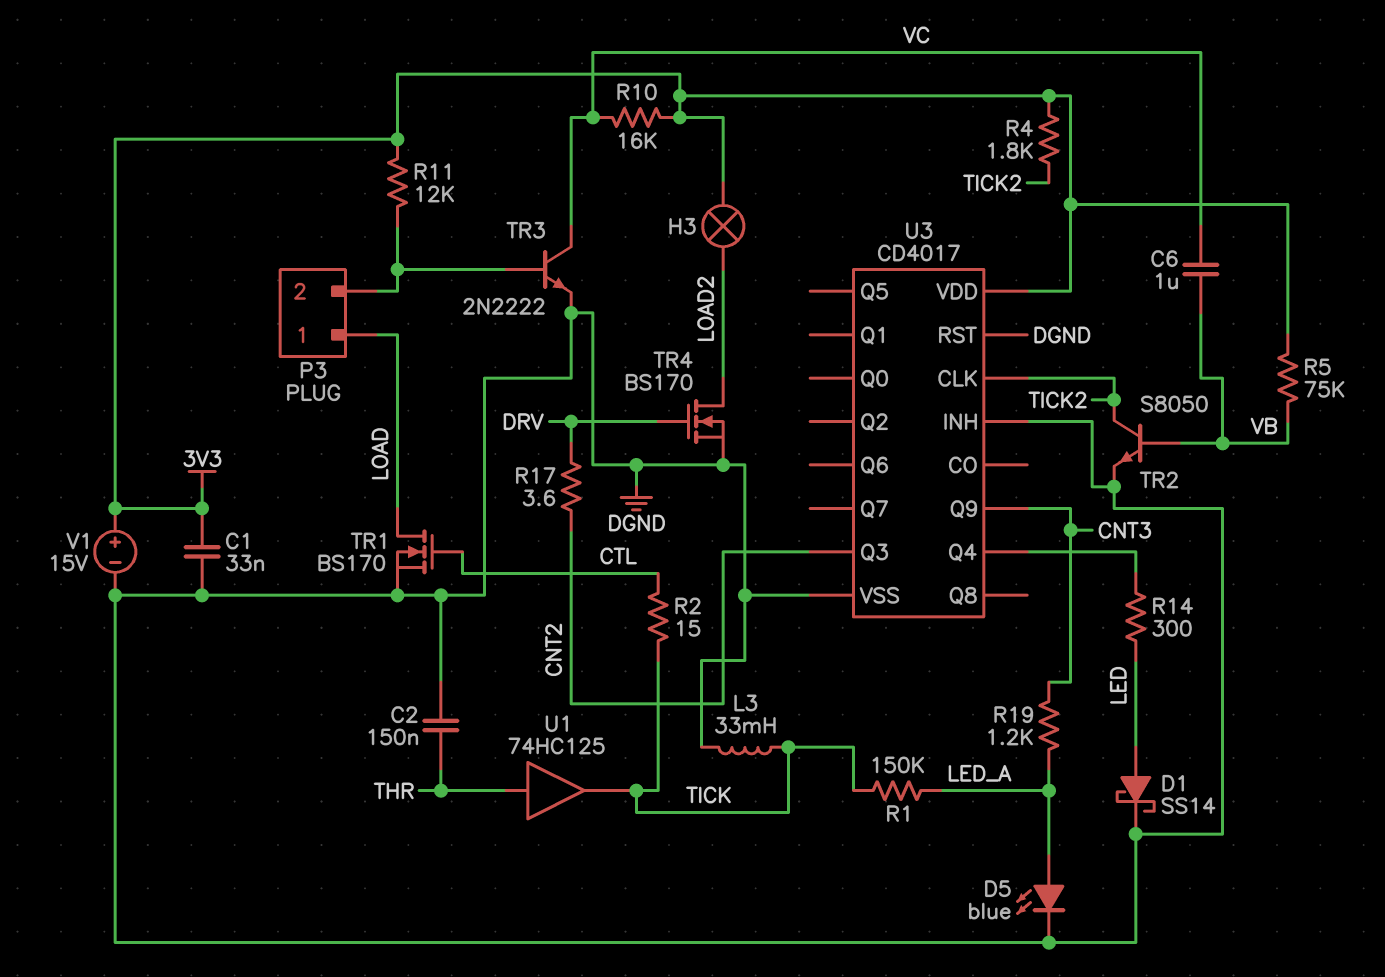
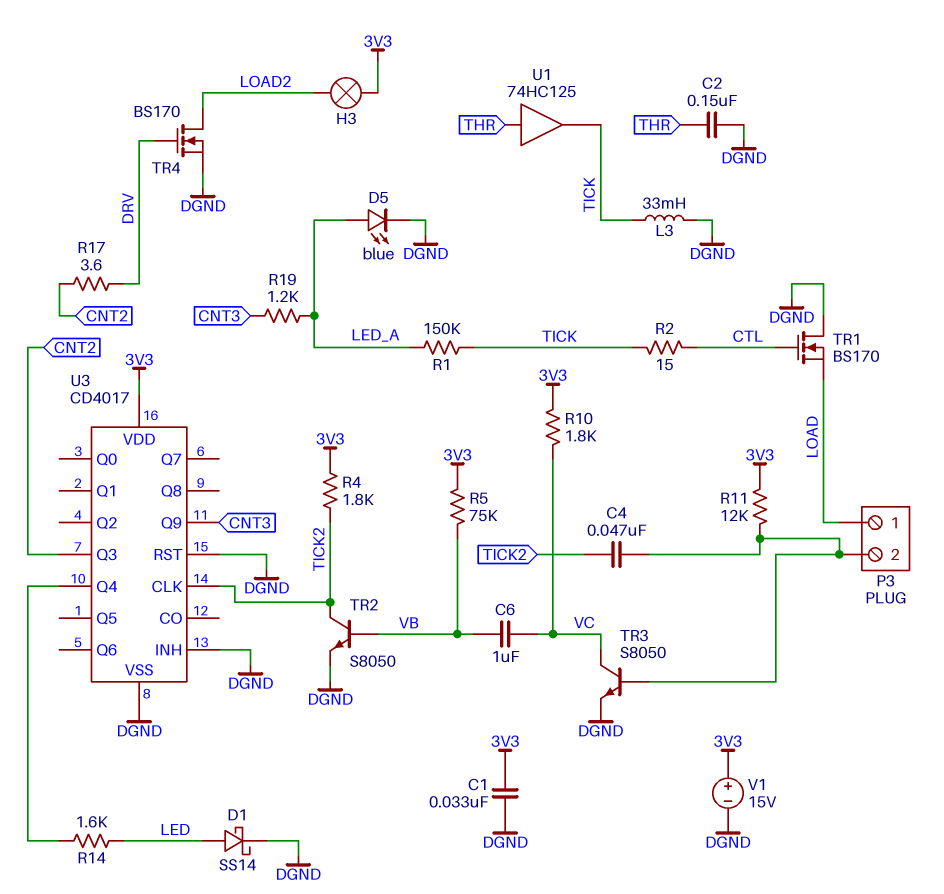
C4: none -> 47nF (P3/2, TICK2)
R10: 16k (3V3, VC) -> 1.8k (3V3, VC)
R14: 300 (LED, U3/Q4) -> 1.6k (LED, U3/Q4)
TR1: NMOS BS170 (G CTL, D LOAD, S DGND) -> NMOS BS170 (G CTL, D DGND, S LOAD)
TR3: NPN 2N2222 (B P3/2, C VC, E DGND) -> NPN S8050 (B P3/2, C VC, E DGND)

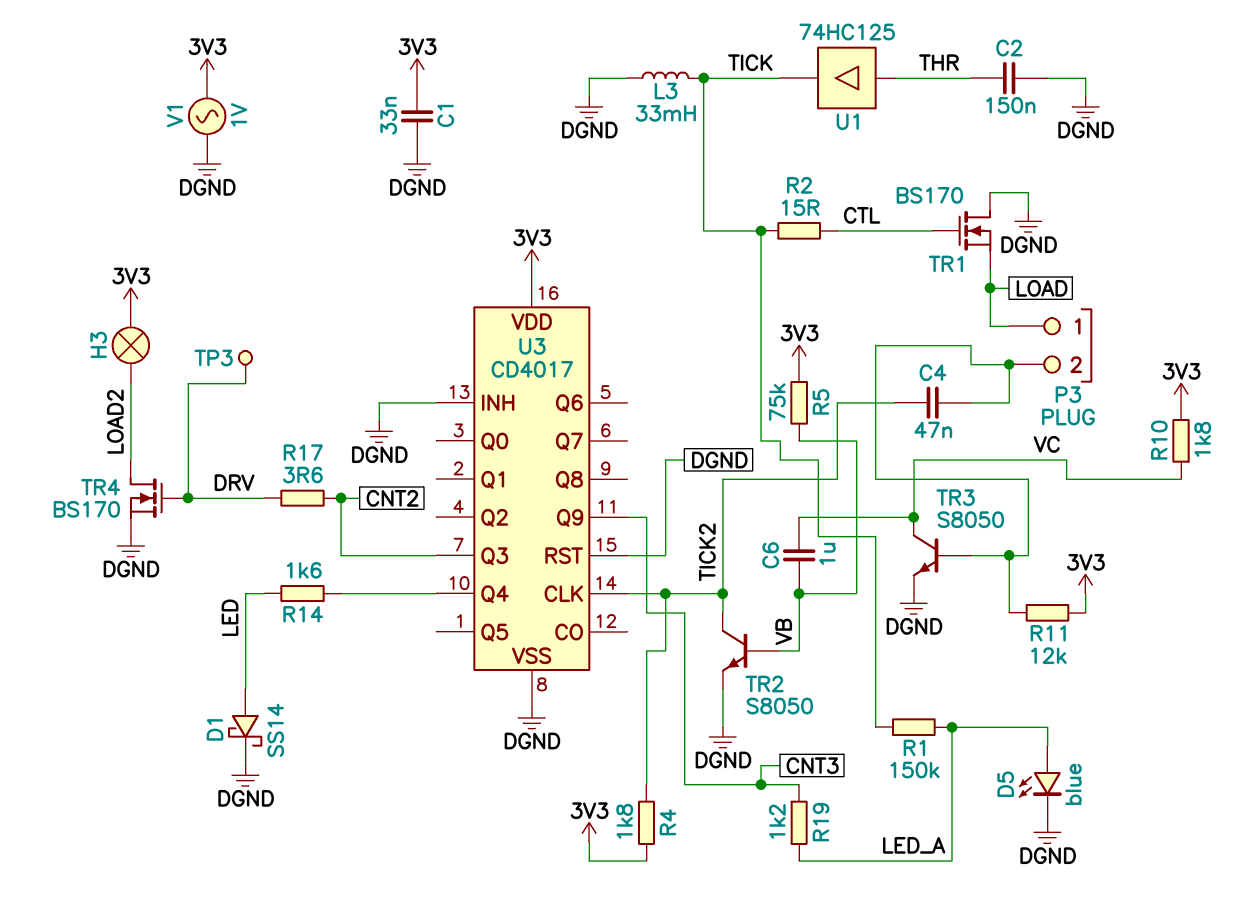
TP3: none -> test point (DRV)
V1: 15V (plus 3V3, minus DGND) -> AC 1V (3V3, DGND)

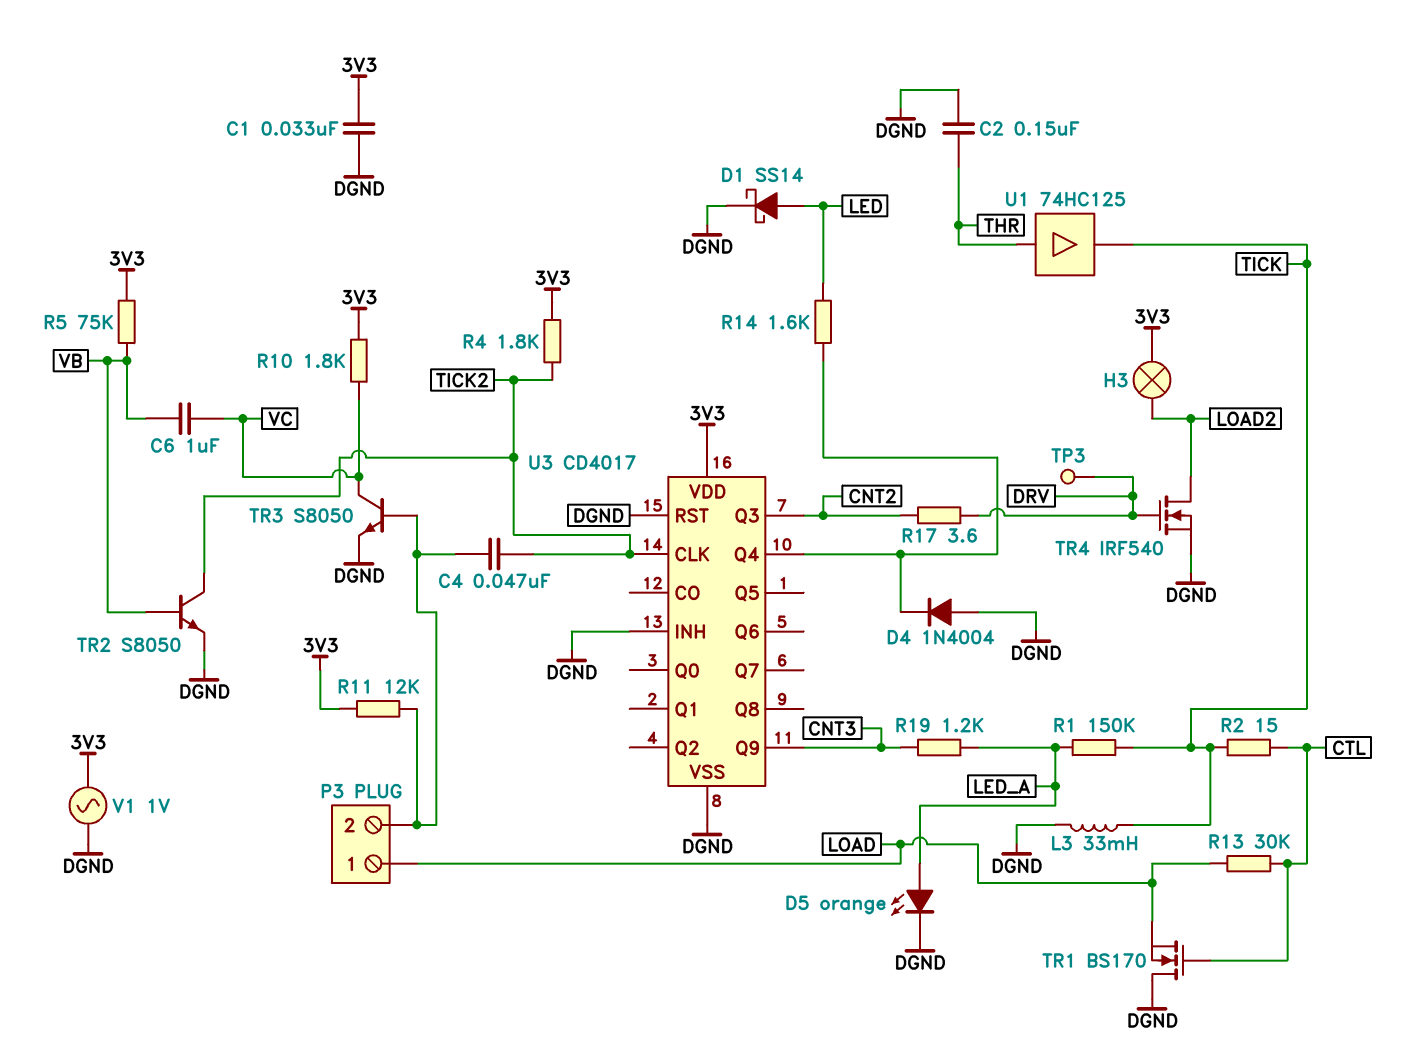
D4: none -> diode 1N4004 (A DGND, K U3/Q4)
D5: LED blue (A LED_A, K DGND) -> LED orange (A LED_A, K DGND)
R13: none -> 30k (CTL, LOAD)
TR4: NMOS BS170 (G DRV, D LOAD2, S DGND) -> NMOS IRF540 (G DRV, D LOAD2, S DGND)

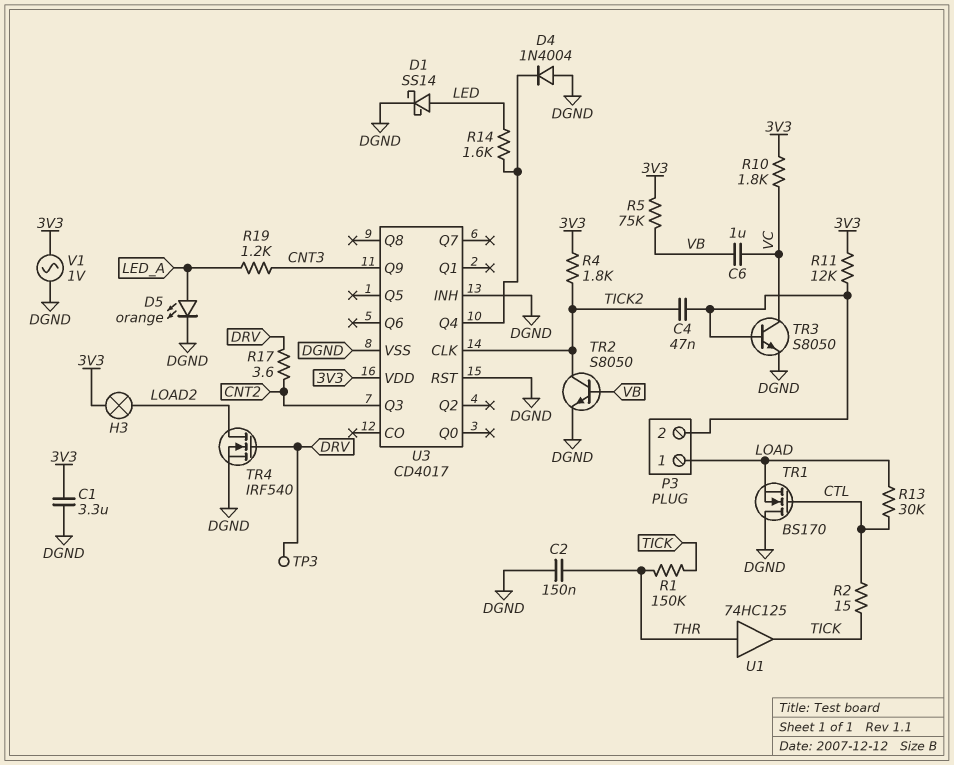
C1: 33nF (3V3, DGND) -> 3.3uF (3V3, DGND)
L3: 33mH (DGND, TICK) -> none
R1: 150k (LED_A, TICK) -> 150k (THR, TICK)

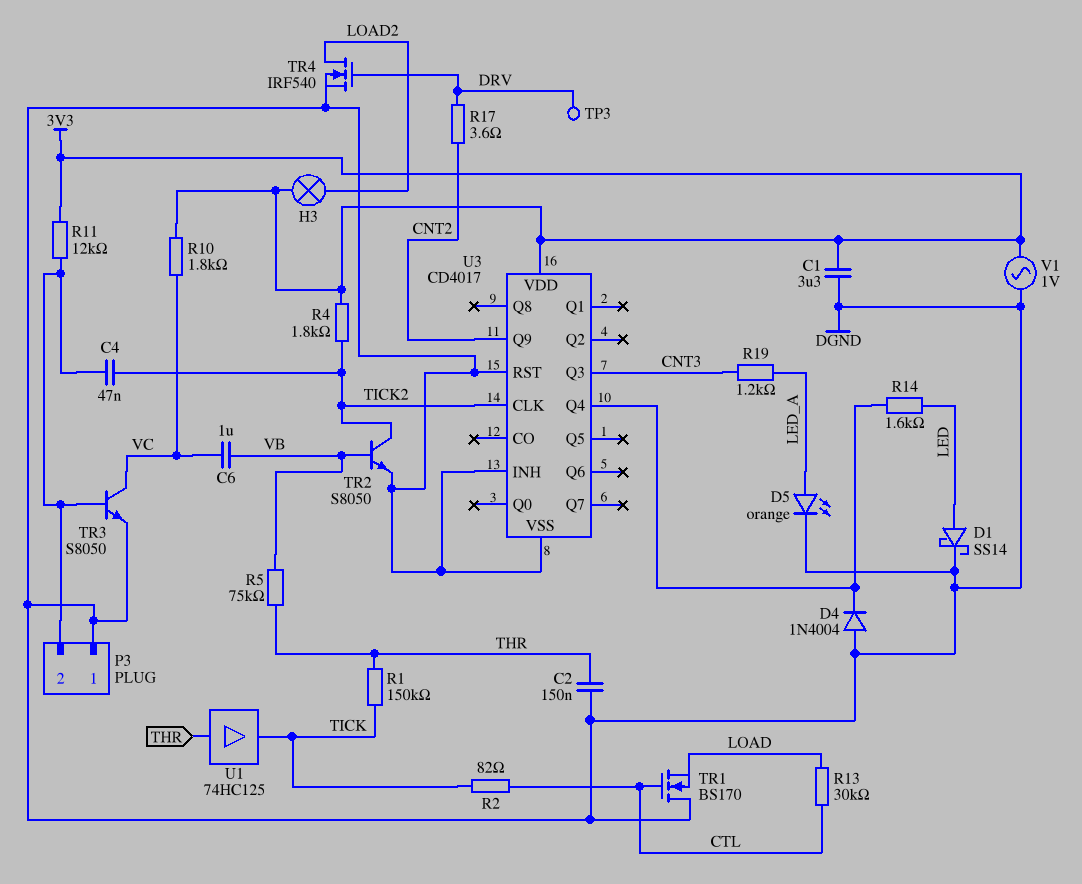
P3 pin 1: LOAD -> DGND
R2: 15 (CTL, TICK) -> 82 (CTL, TICK)
R5: 75k (3V3, VB) -> 75k (THR, VB)
U3 pin Q3: CNT2 -> CNT3
U3 pin Q9: CNT3 -> CNT2

